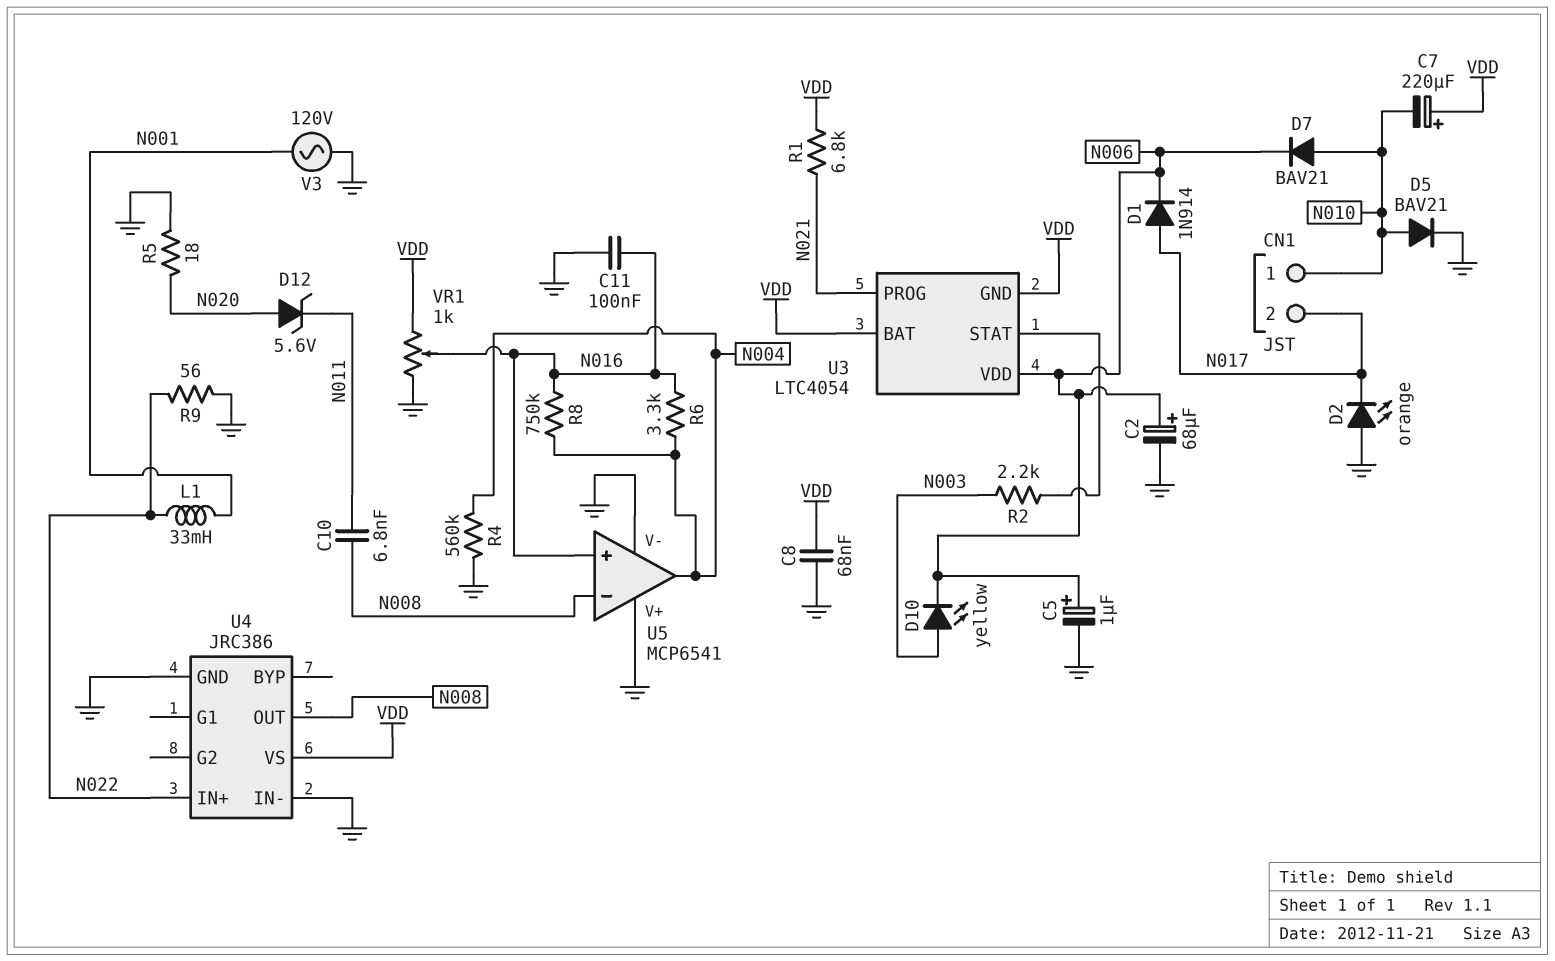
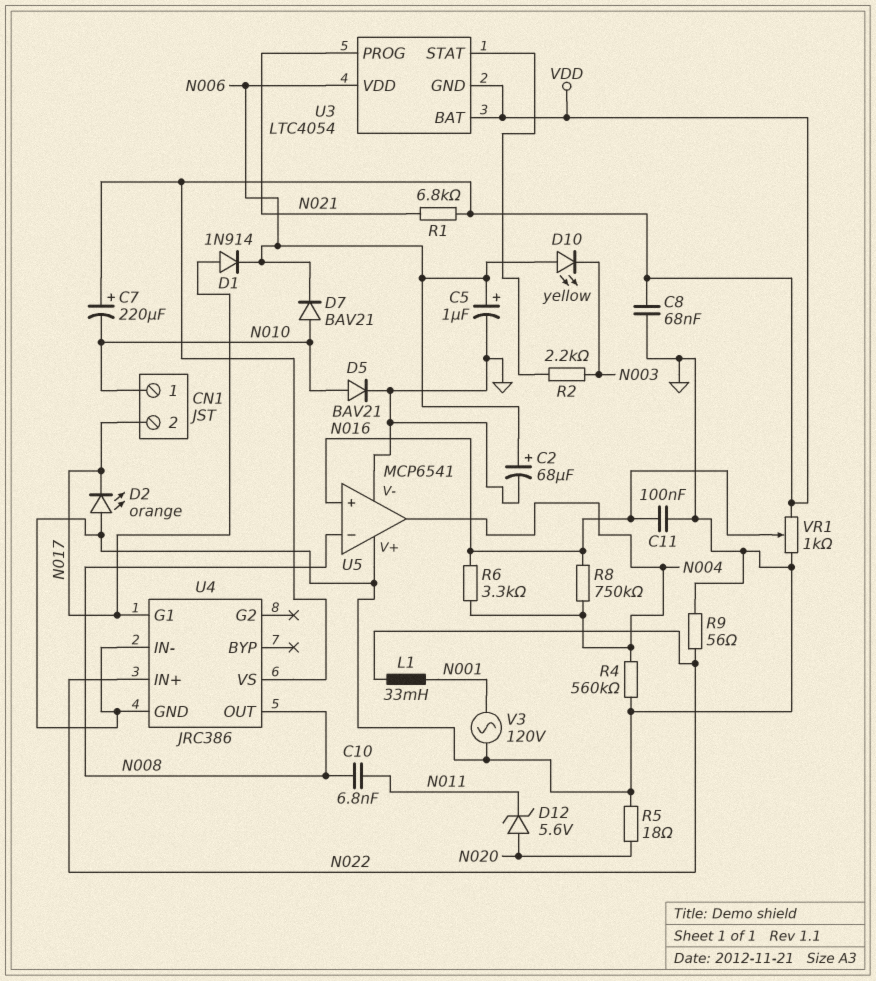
D10: LED yellow (A N003, K N006) -> LED yellow (A N006, K N003)
U4 pin G1: none -> N017

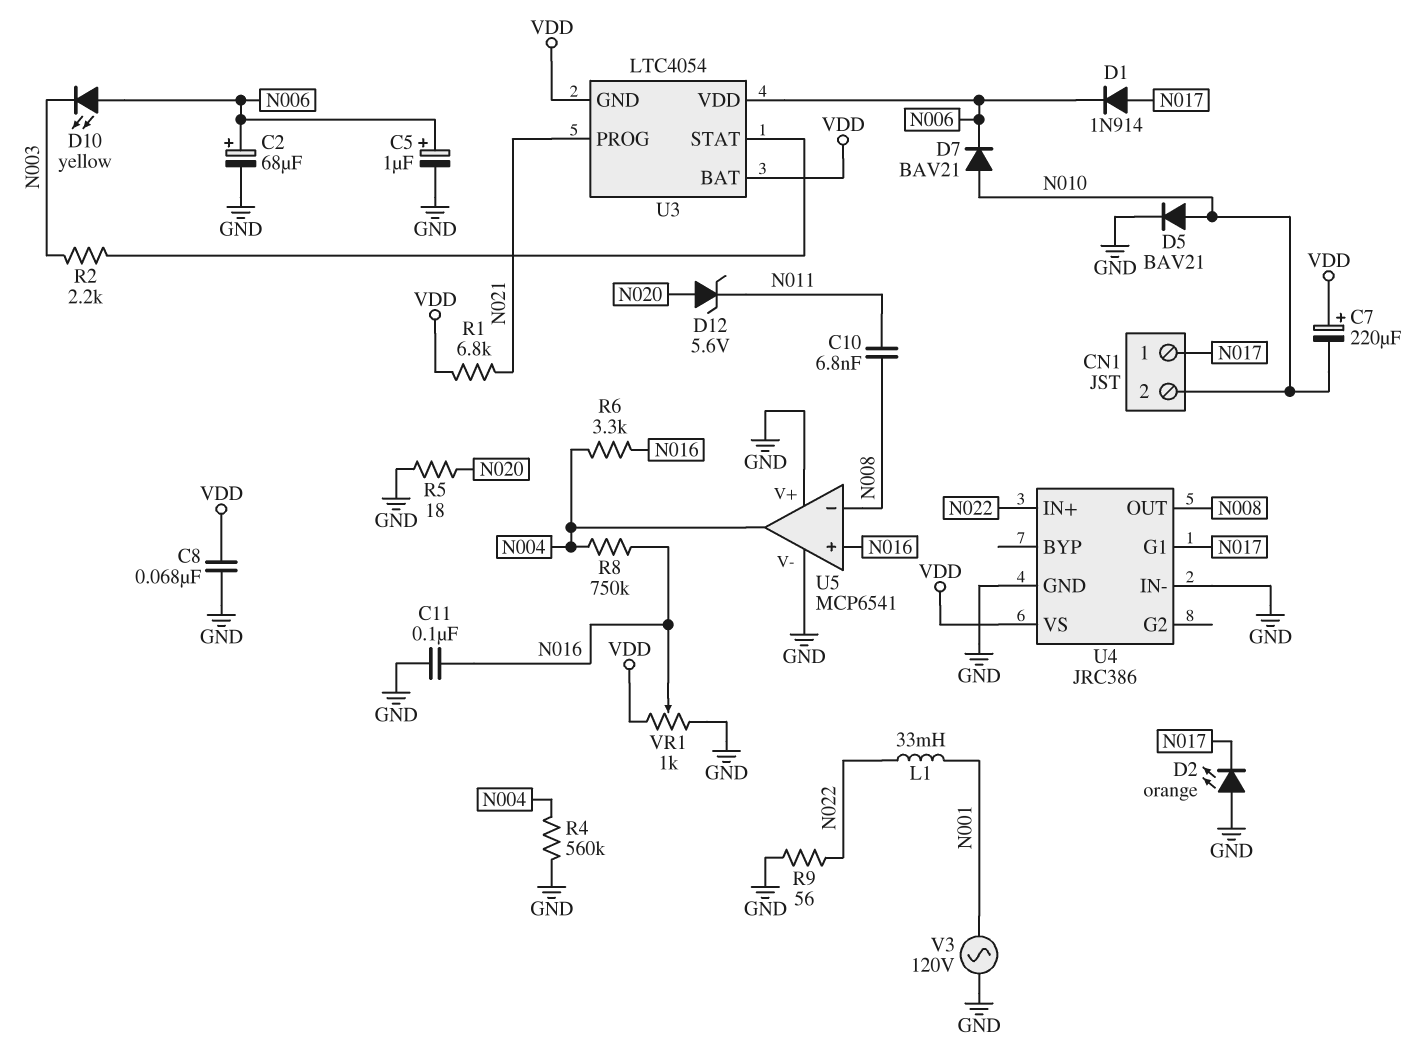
CN1 pin 1: N010 -> N017
CN1 pin 2: N017 -> N010

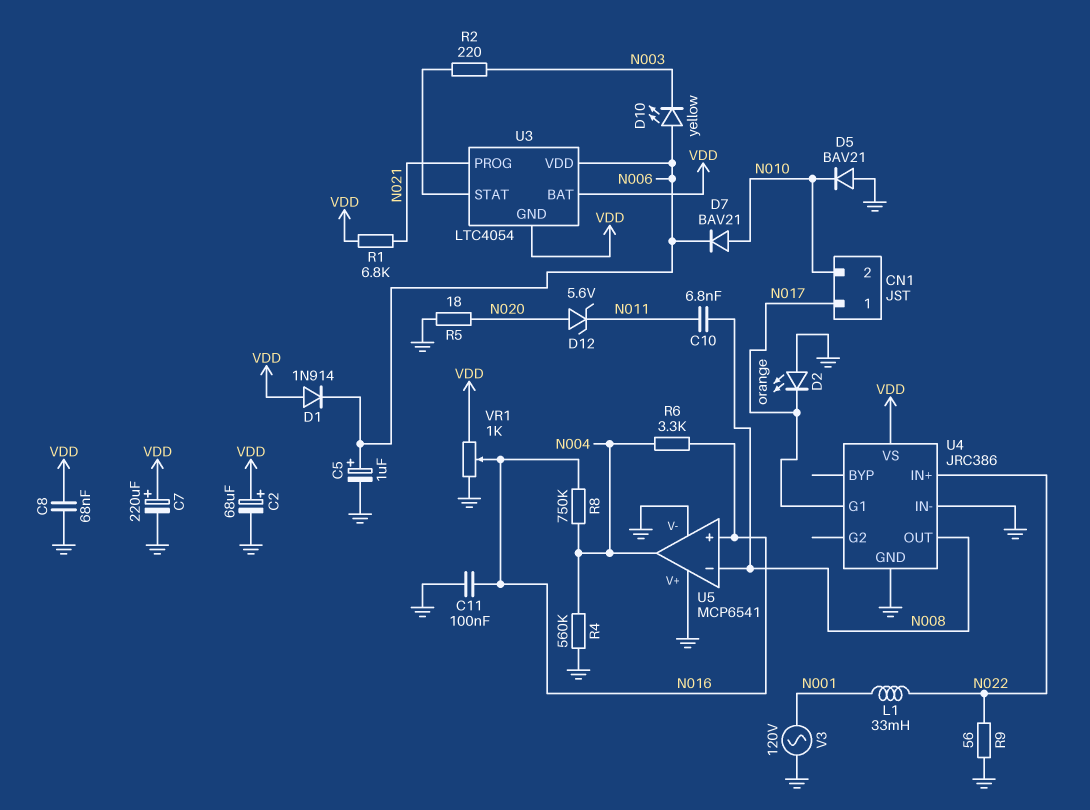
C2: 68uF (plus N006, minus GND) -> 68uF (plus VDD, minus GND)
C7: 220uF (plus VDD, minus N010) -> 220uF (plus VDD, minus GND)
D1: diode 1N914 (A N017, K N006) -> diode 1N914 (A VDD, K N006)
D5: diode BAV21 (A N010, K GND) -> diode BAV21 (A GND, K N010)
R2: 2.2k (N003, U3/STAT) -> 220 (N003, U3/STAT)

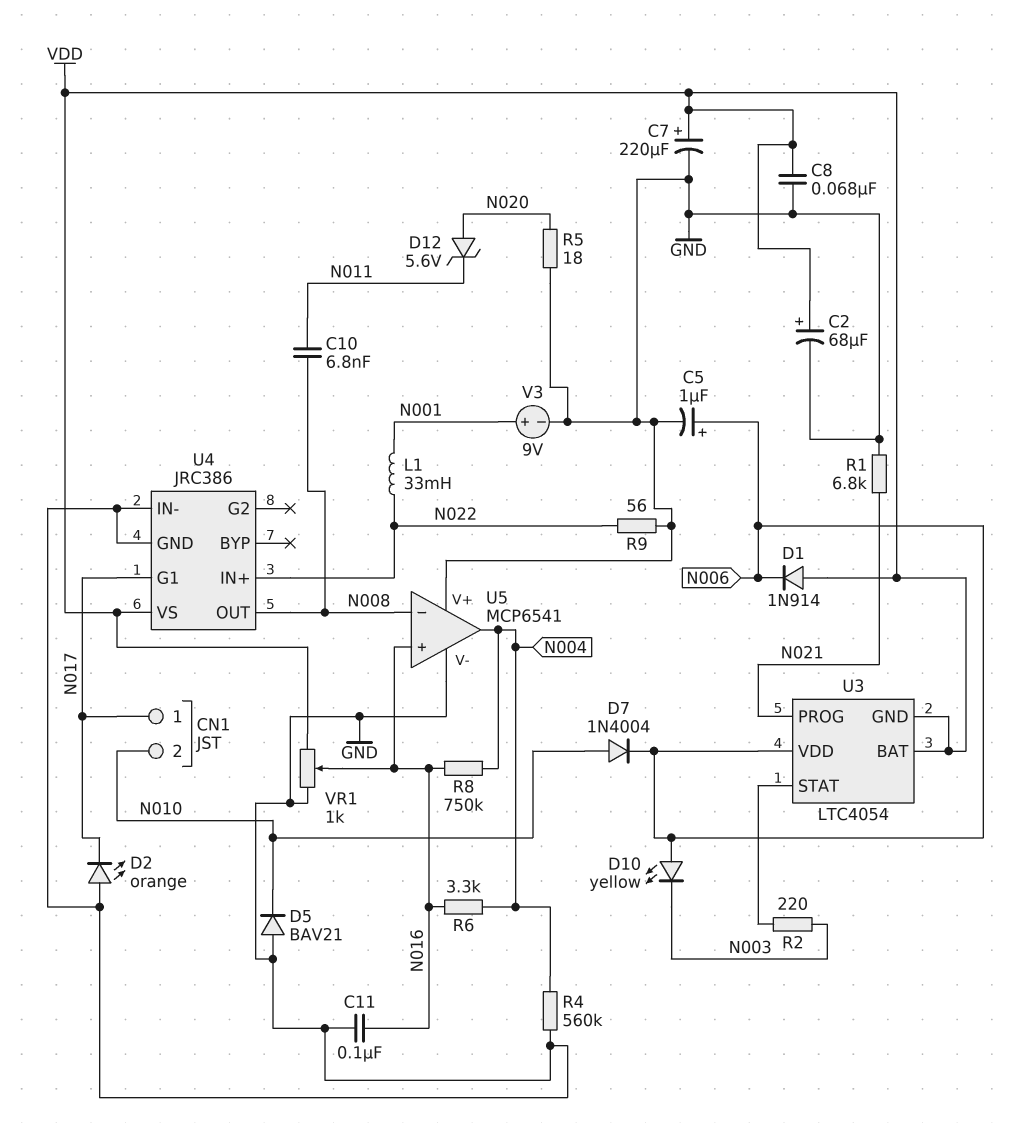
D7: diode BAV21 (A N010, K N006) -> diode 1N4004 (A N010, K N006)
R1: 6.8k (N021, VDD) -> 6.8k (GND, N021)
V3: AC 120V (GND, N001) -> 9V (plus N001, minus GND)

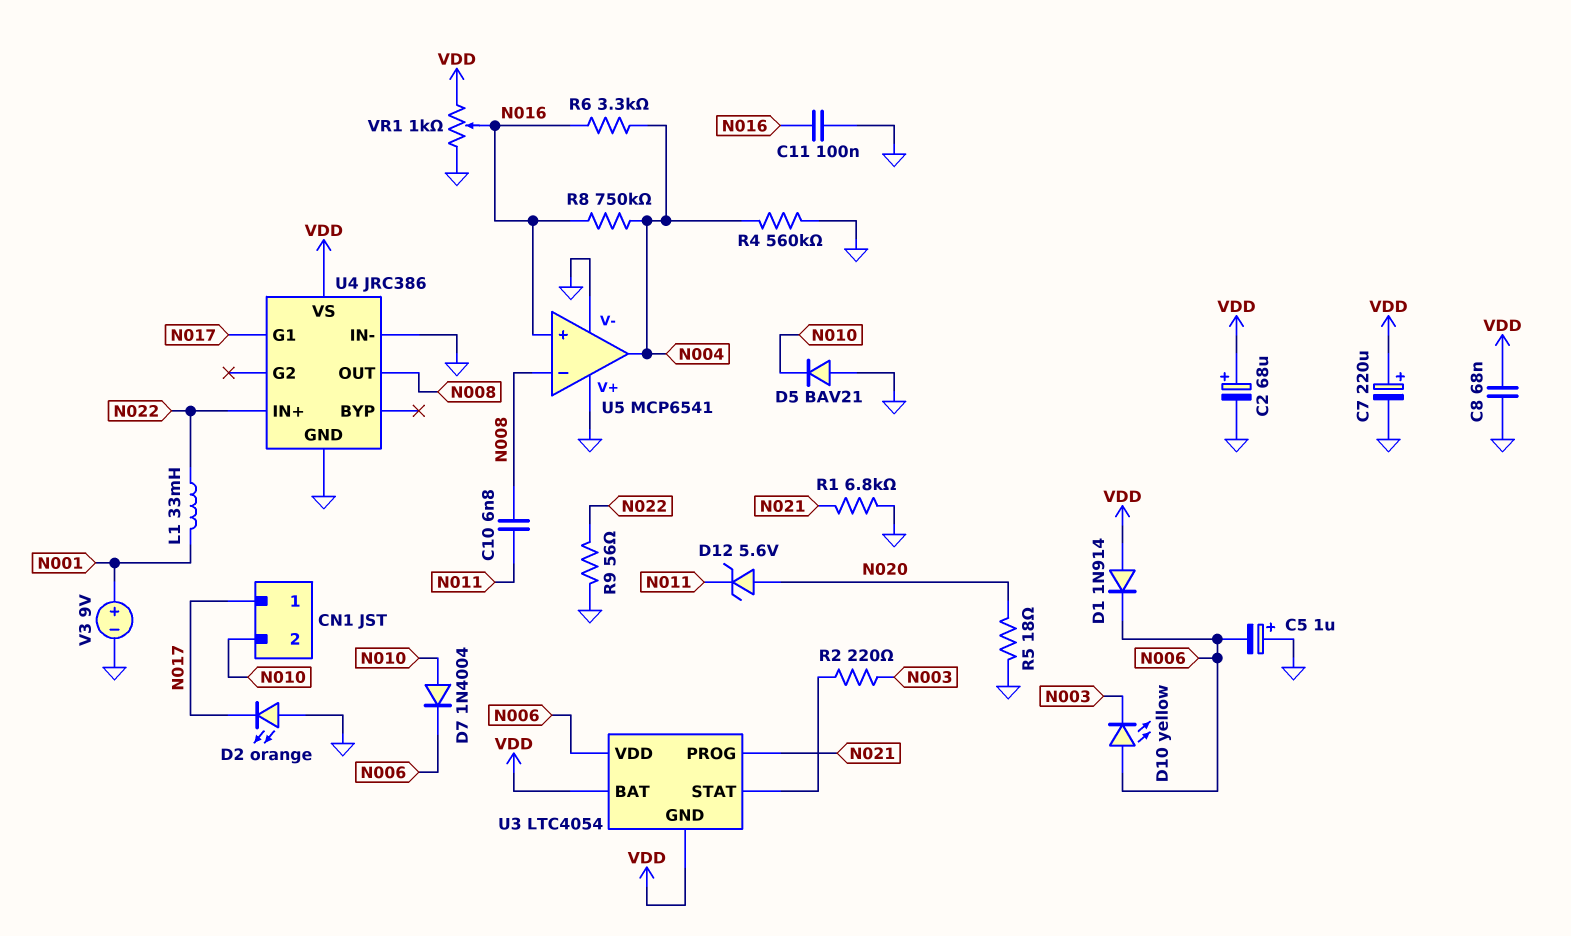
C5: 1uF (plus N006, minus GND) -> 1uF (plus GND, minus N006)

